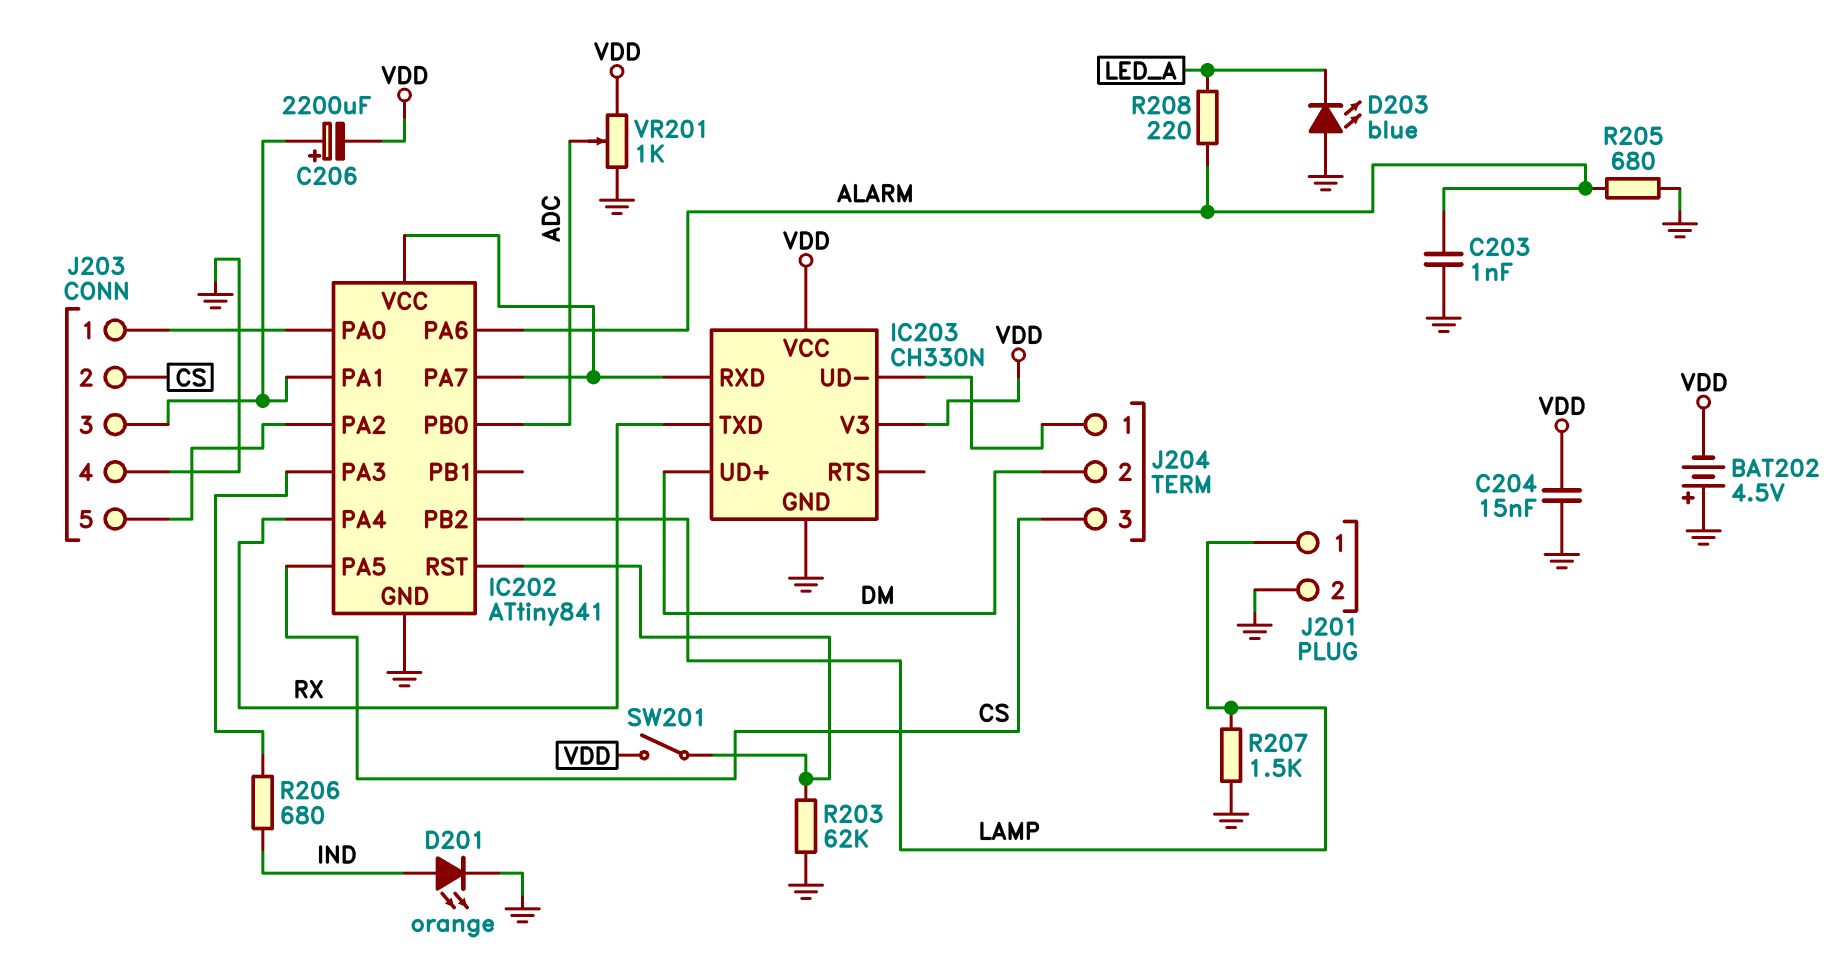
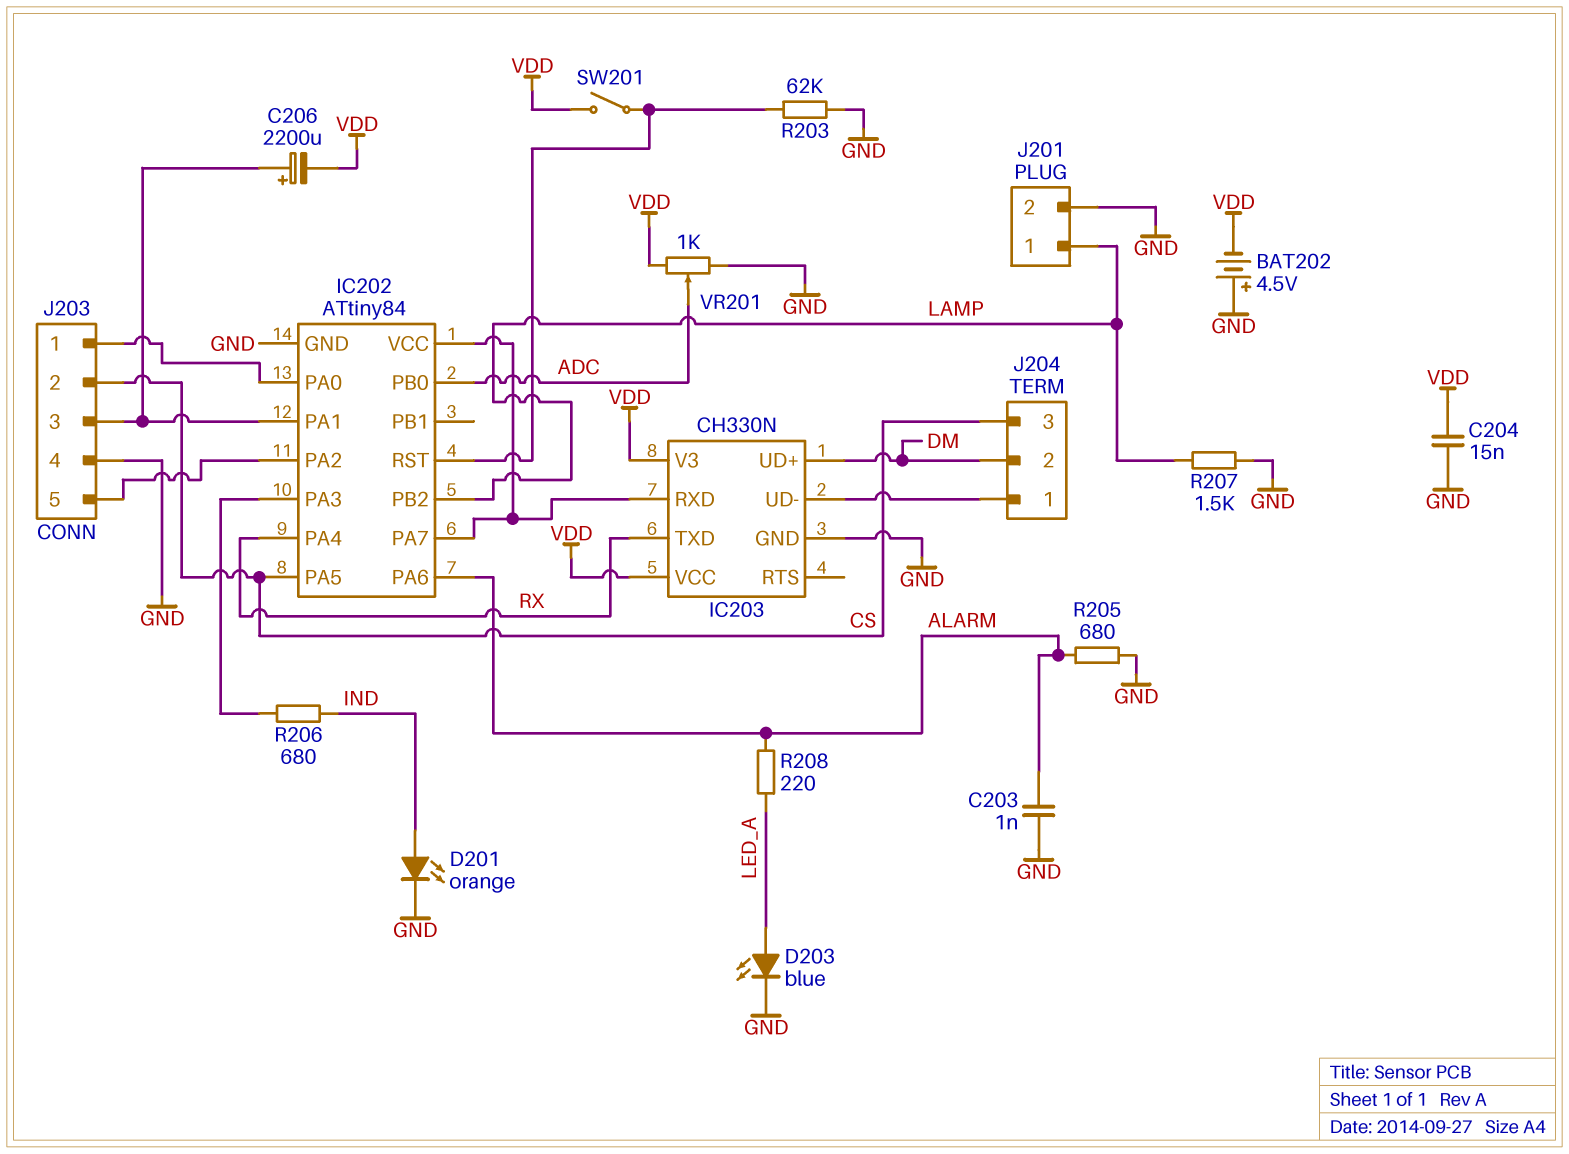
D203: LED blue (A GND, K LED_A) -> LED blue (A LED_A, K GND)
IC202: ATtiny841 -> ATtiny84

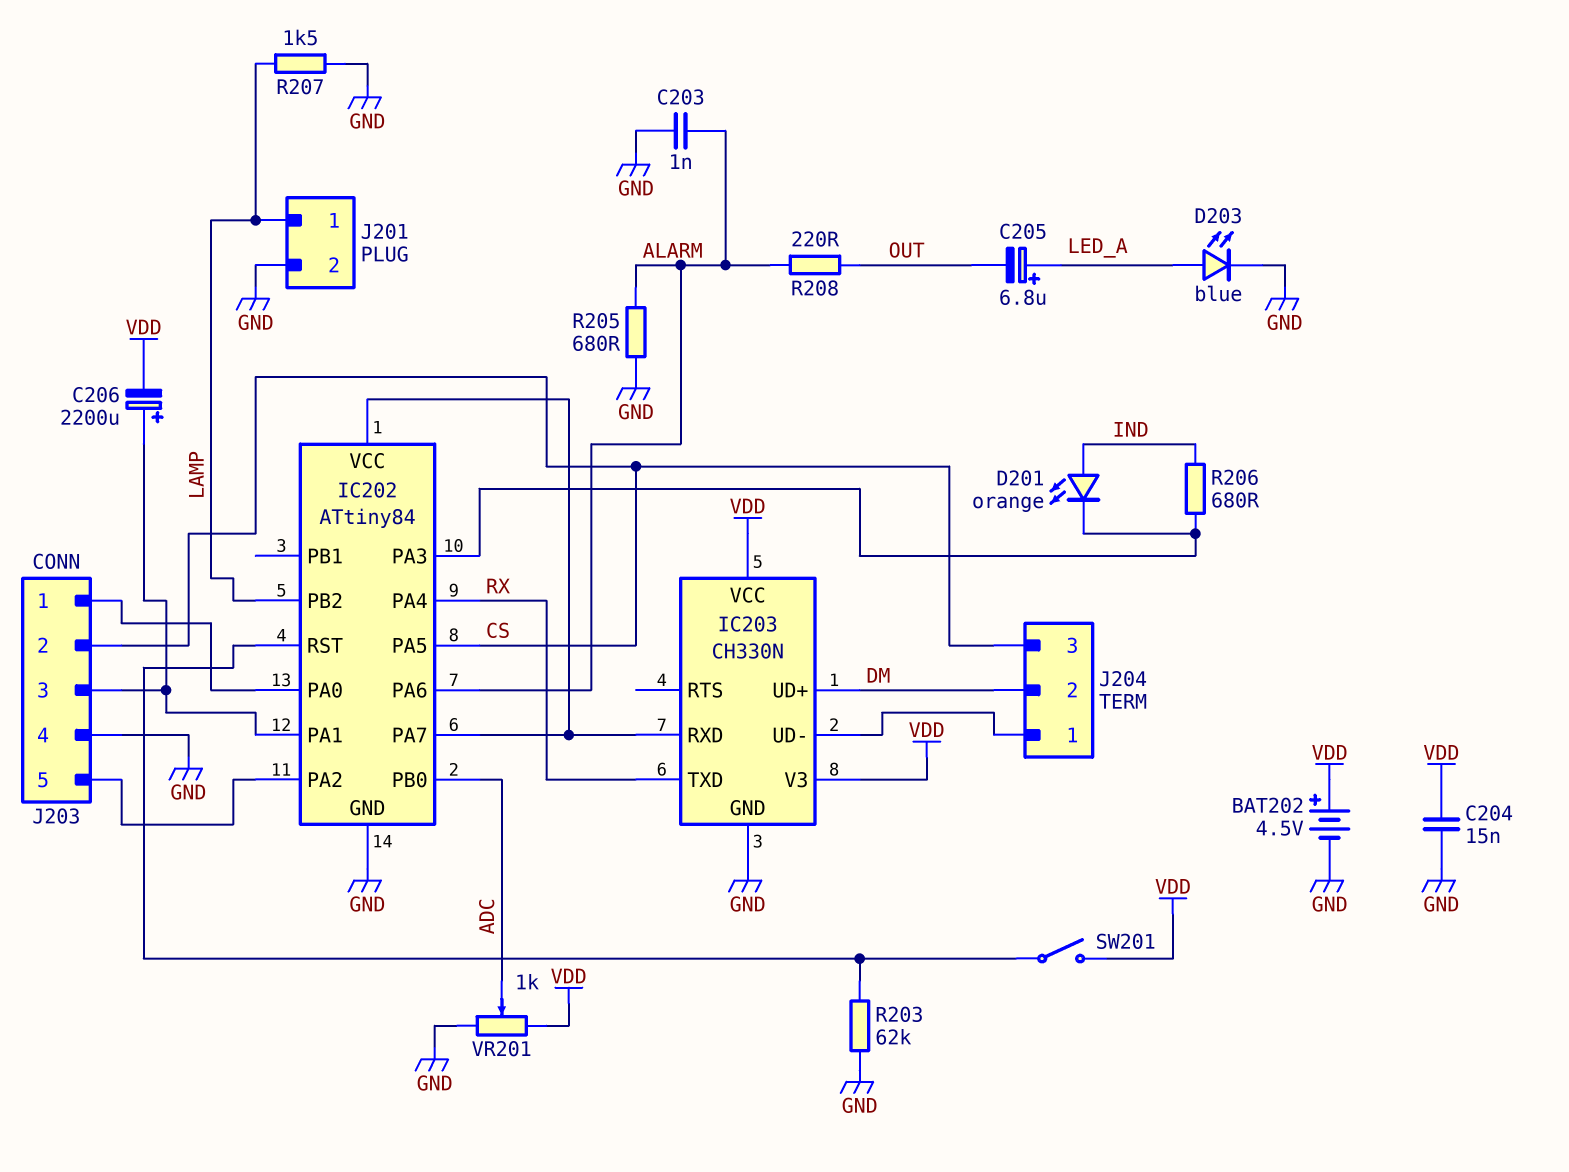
BAT202: 4.5V (plus GND, minus VDD) -> 4.5V (plus VDD, minus GND)
C205: none -> 6.8uF (plus LED_A, minus OUT)
D201: LED orange (A IND, K GND) -> LED orange (A IND, K IC202/PA3)
R208: 220 (ALARM, LED_A) -> 220 (ALARM, OUT)

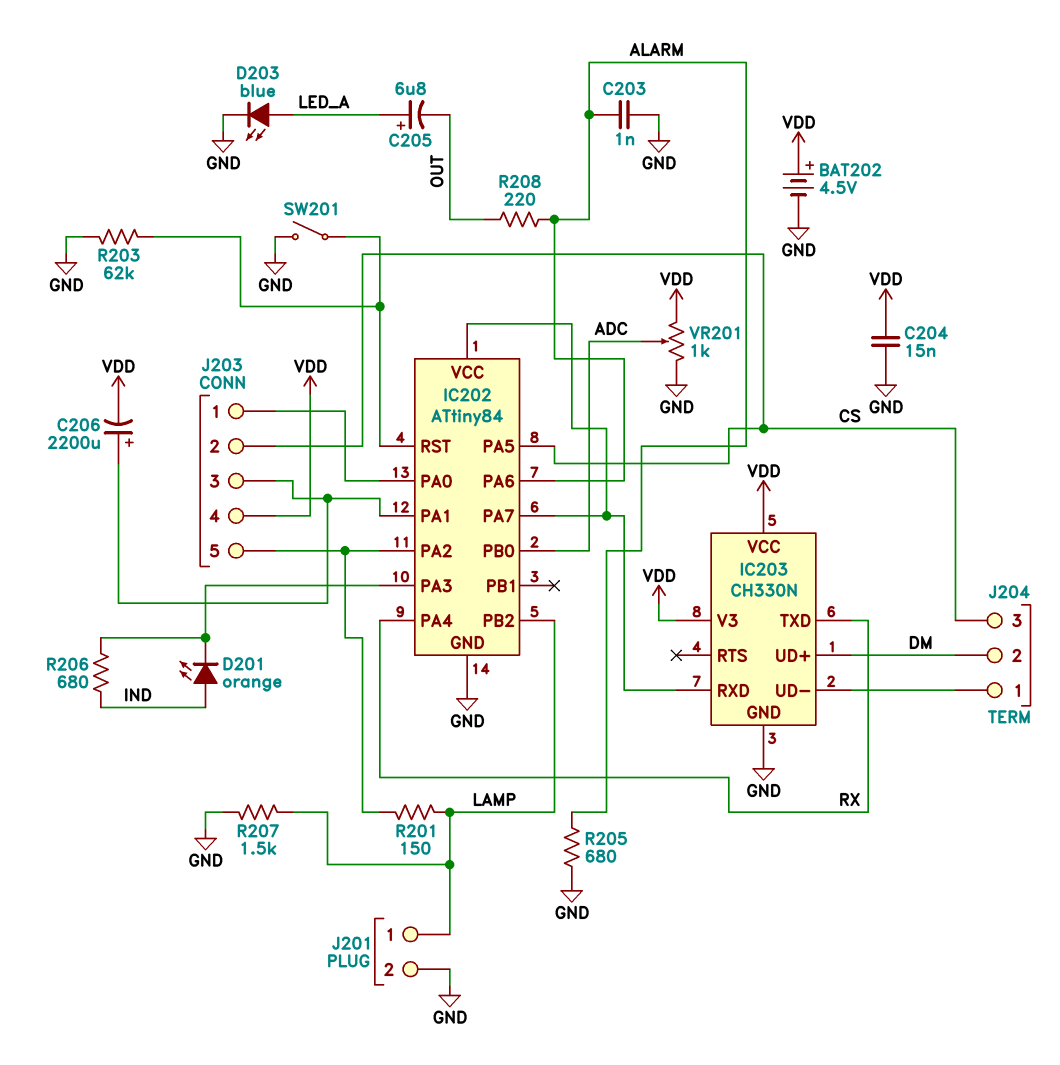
J203 pin 4: GND -> VDD
R201: none -> 150 (IC202/PA2, LAMP)
SW201: switch (IC202/RST, VDD) -> switch (GND, IC202/RST)

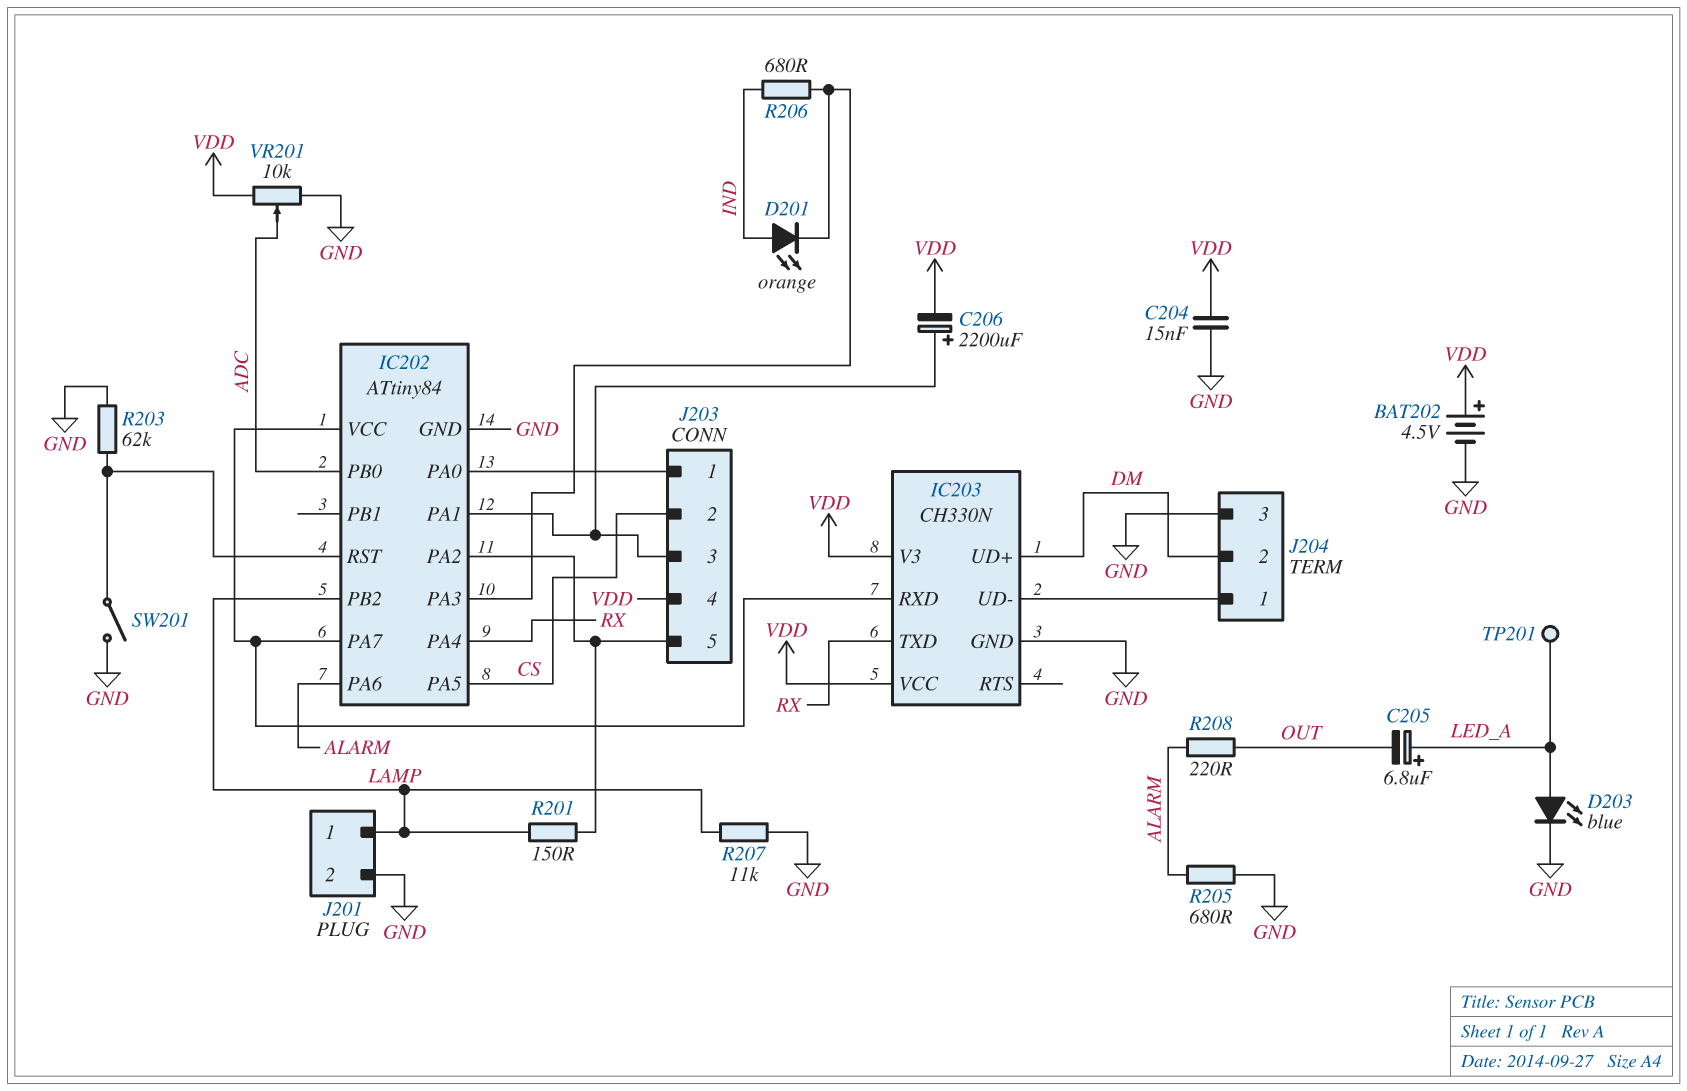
C203: 1nF (ALARM, GND) -> none
J204 pin 3: CS -> GND
R207: 1.5k (GND, LAMP) -> 11k (GND, LAMP)
TP201: none -> test point (LED_A)
VR201: 1k (GND, VDD, wiper ADC) -> 10k (GND, VDD, wiper ADC)

